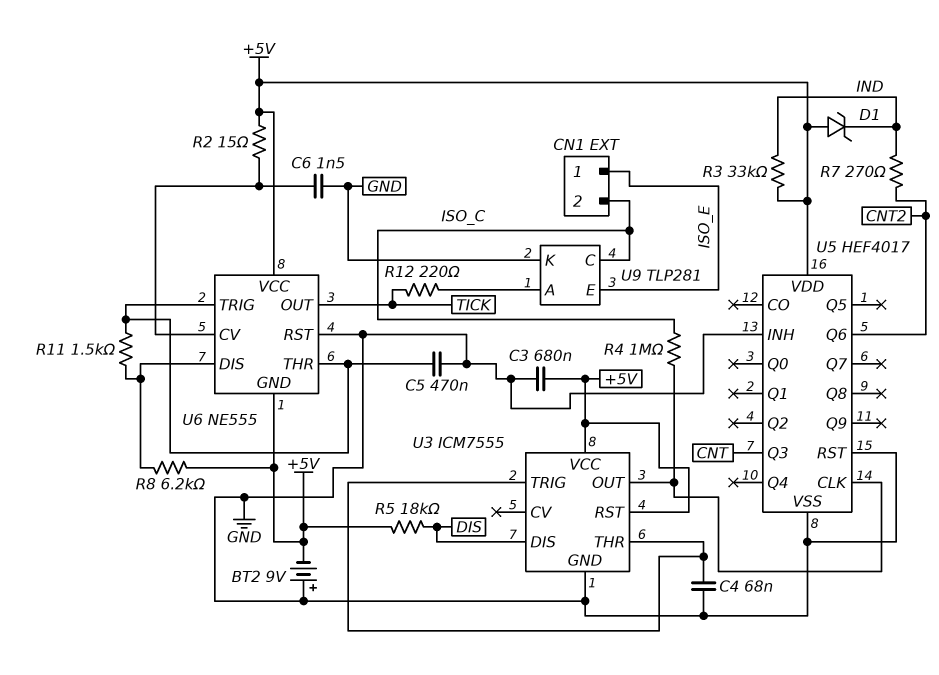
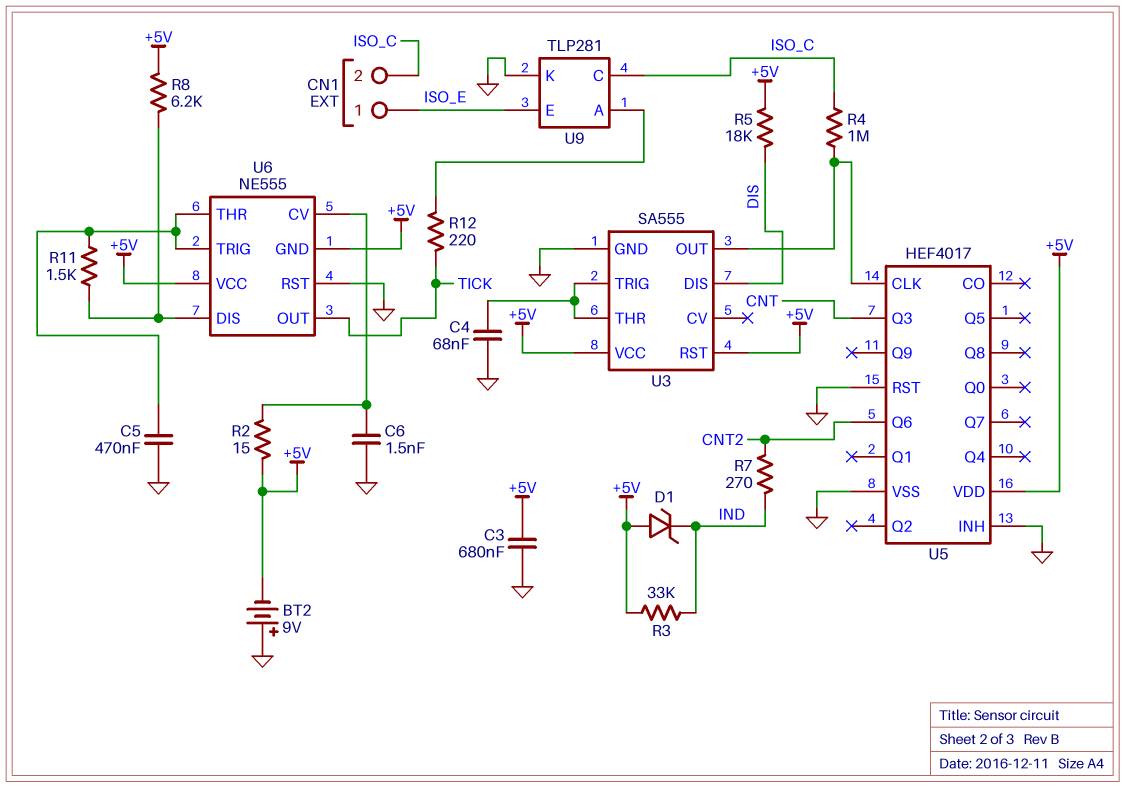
U3: ICM7555 -> SA555

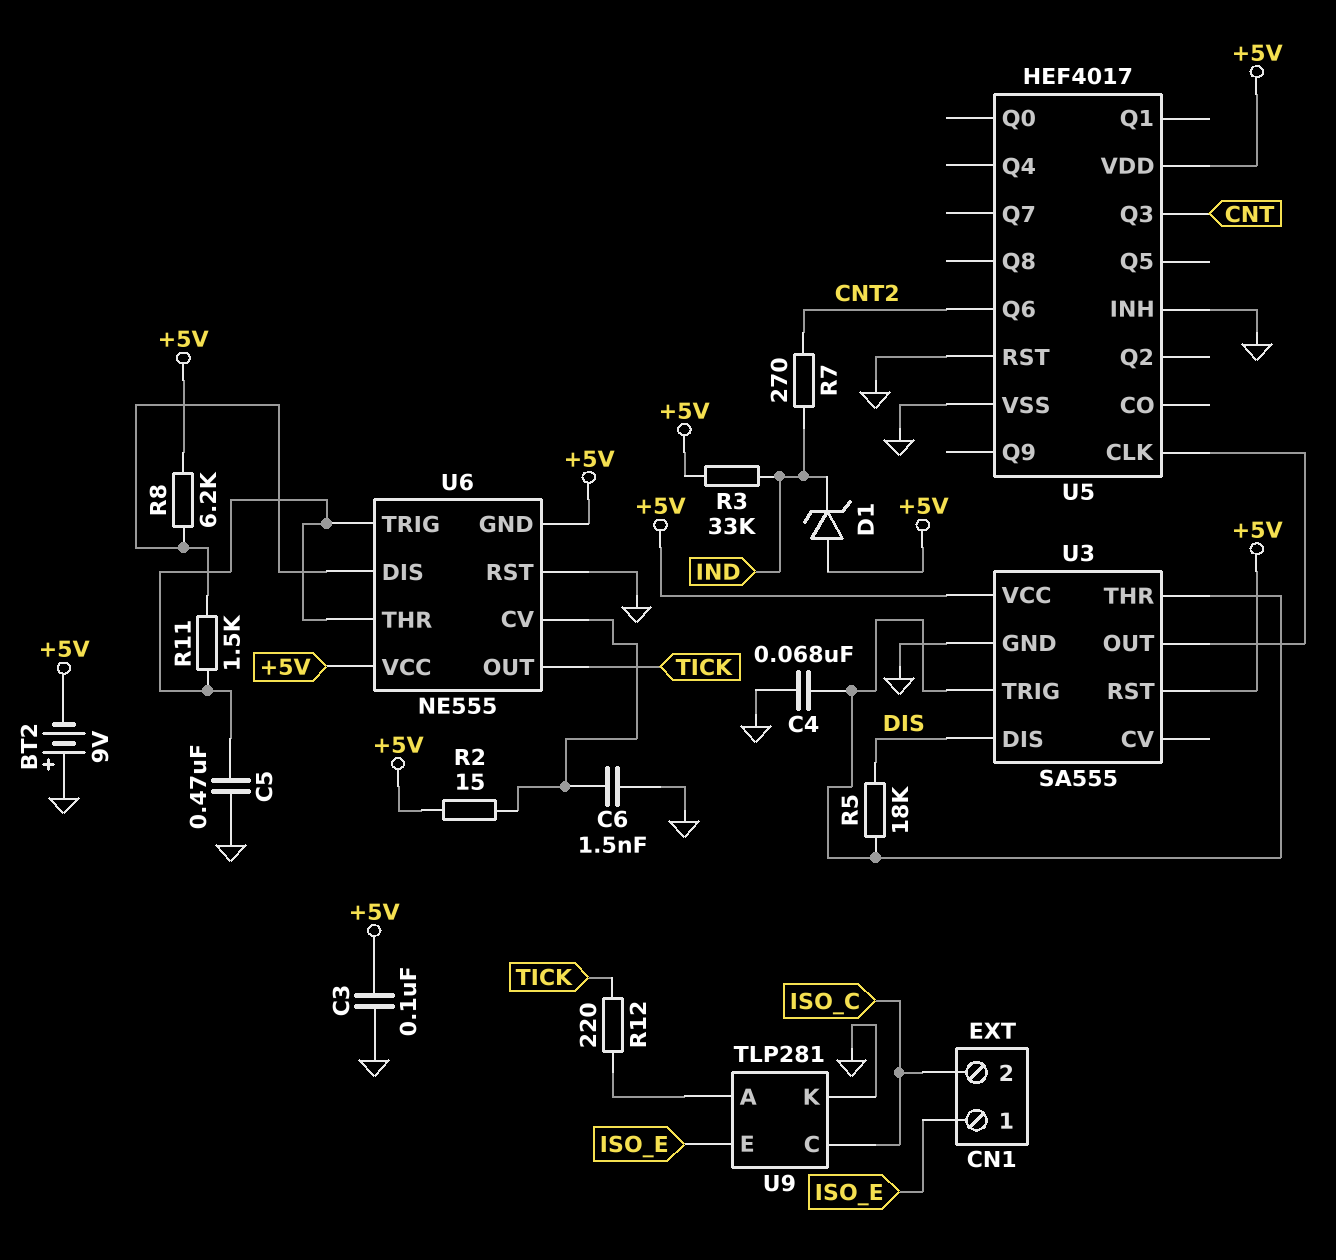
C3: 680nF (+5V, GND) -> 100nF (+5V, GND)
R4: 1M (ISO_C, U3/OUT) -> none
R5: 18k (+5V, DIS) -> 18k (DIS, U3/THR)

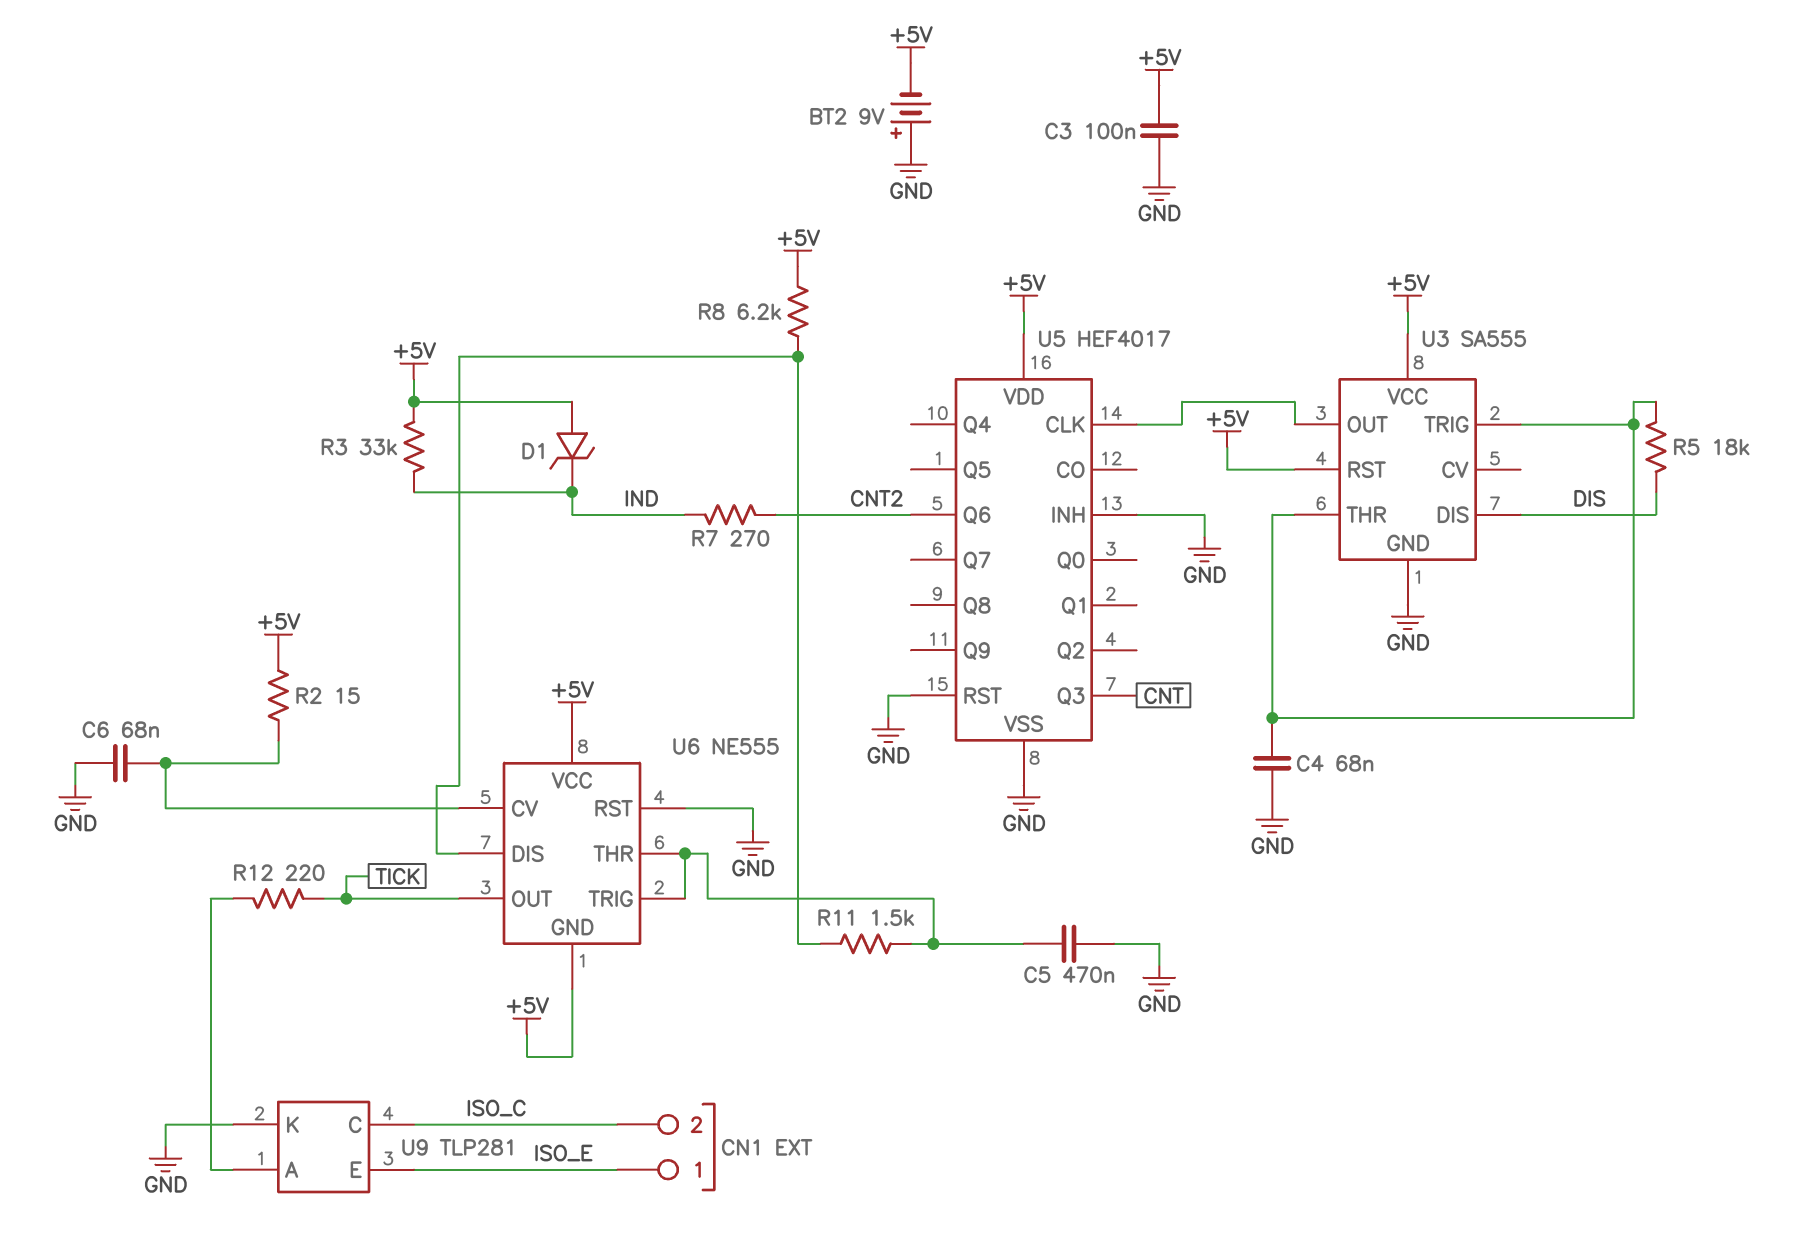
C6: 1.5nF (GND, U6/CV) -> 68nF (GND, U6/CV)

